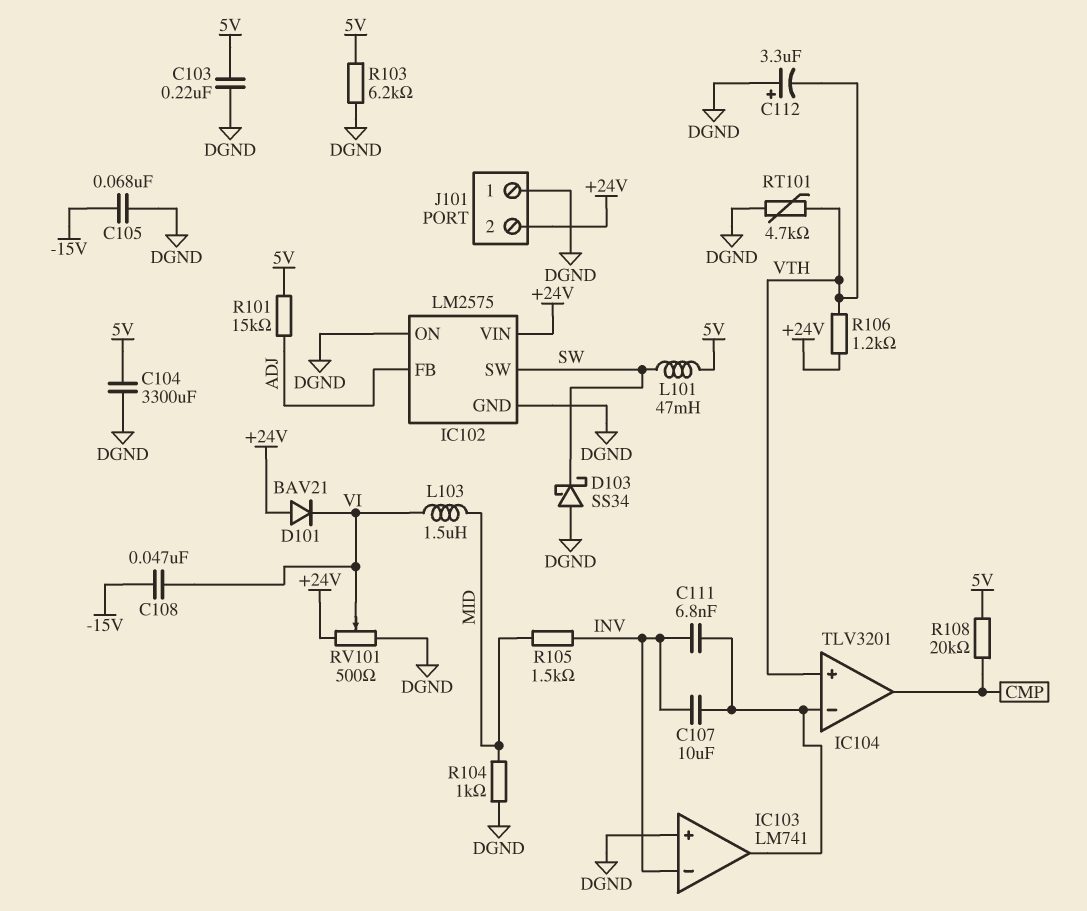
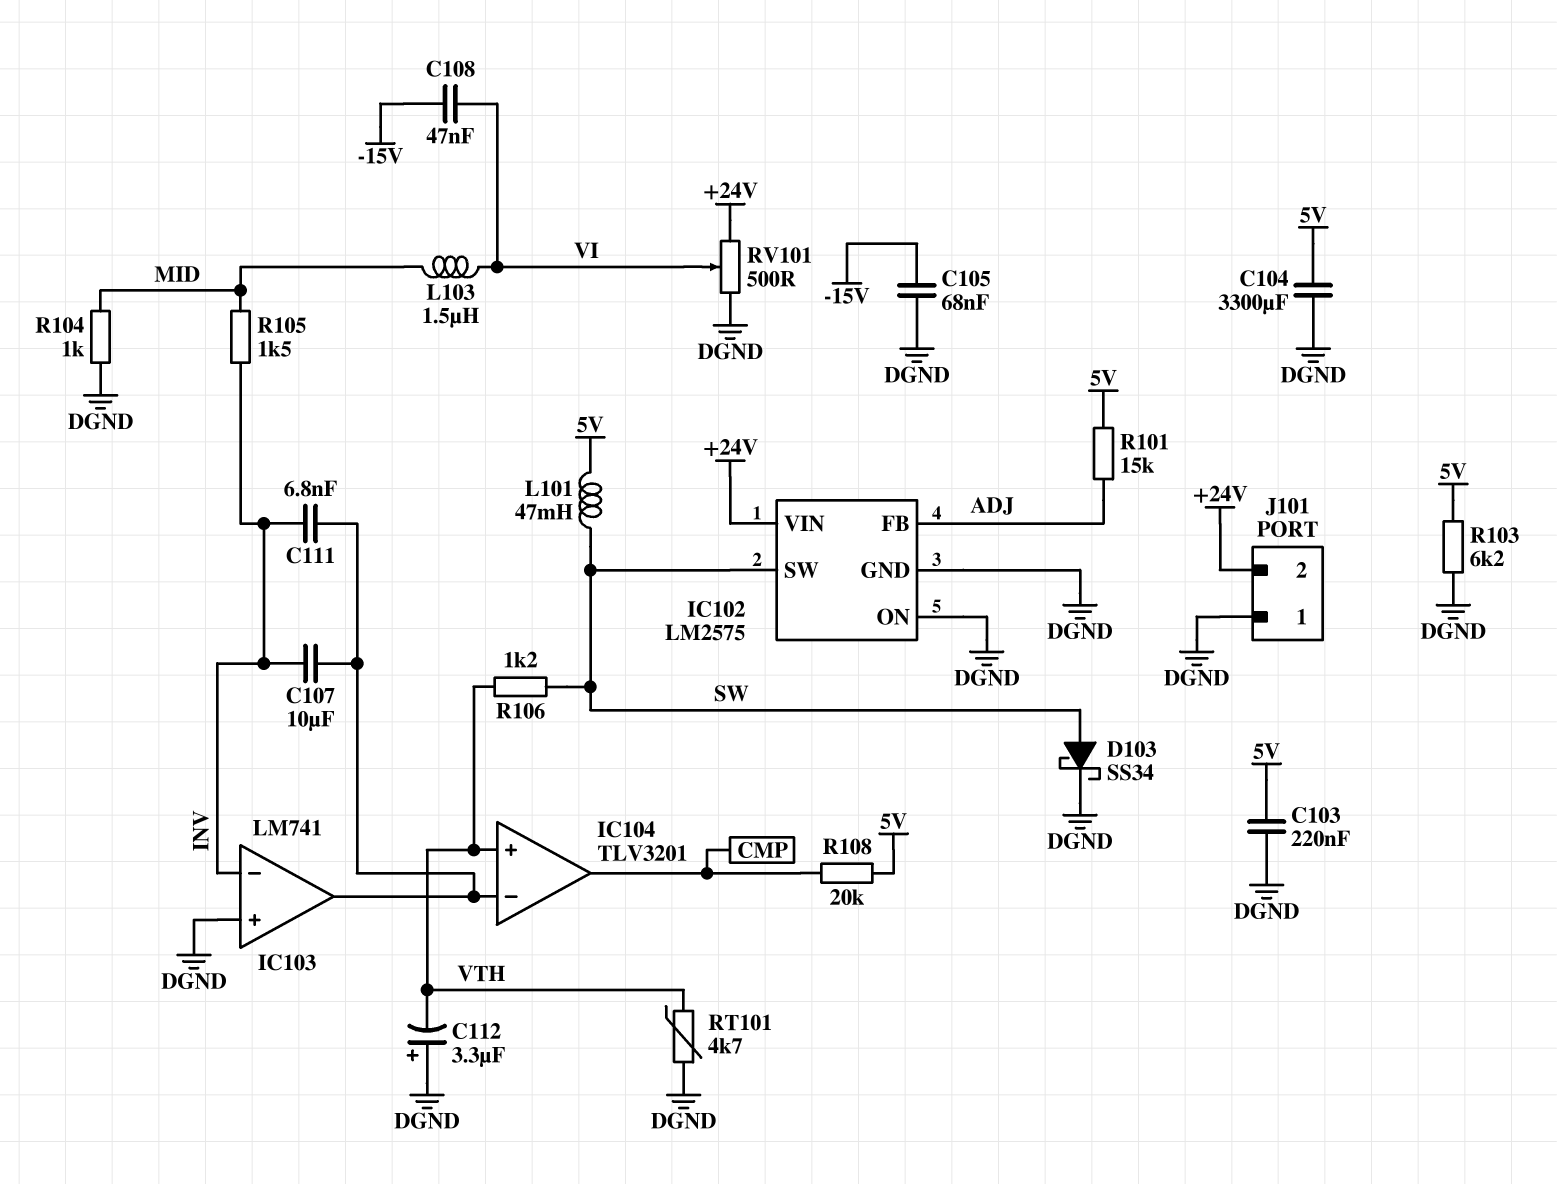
D101: diode BAV21 (A +24V, K VI) -> none
D103: schottky SS34 (A DGND, K SW) -> schottky SS34 (A SW, K DGND)
R106: 1.2k (+24V, VTH) -> 1.2k (SW, VTH)

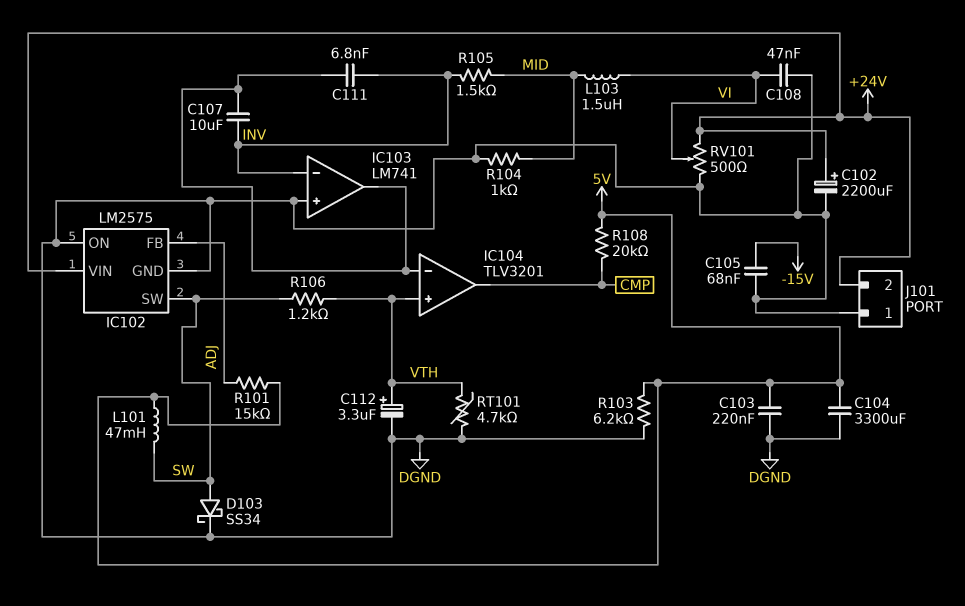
C102: none -> 2200uF (plus +24V, minus DGND)
C108: 47nF (-15V, VI) -> 47nF (DGND, VI)
C112: 3.3uF (plus DGND, minus VTH) -> 3.3uF (plus VTH, minus DGND)

